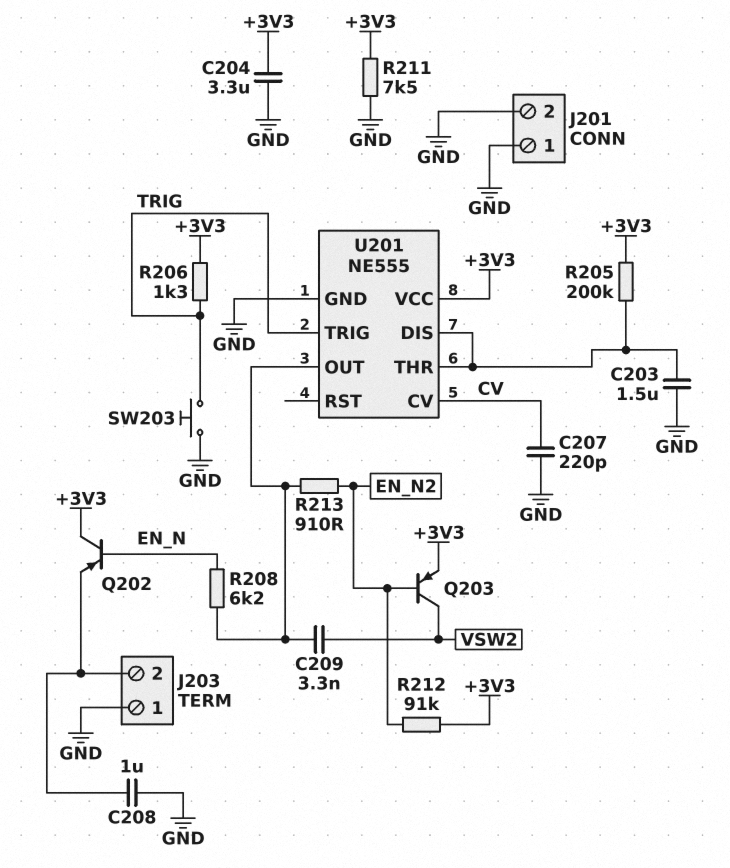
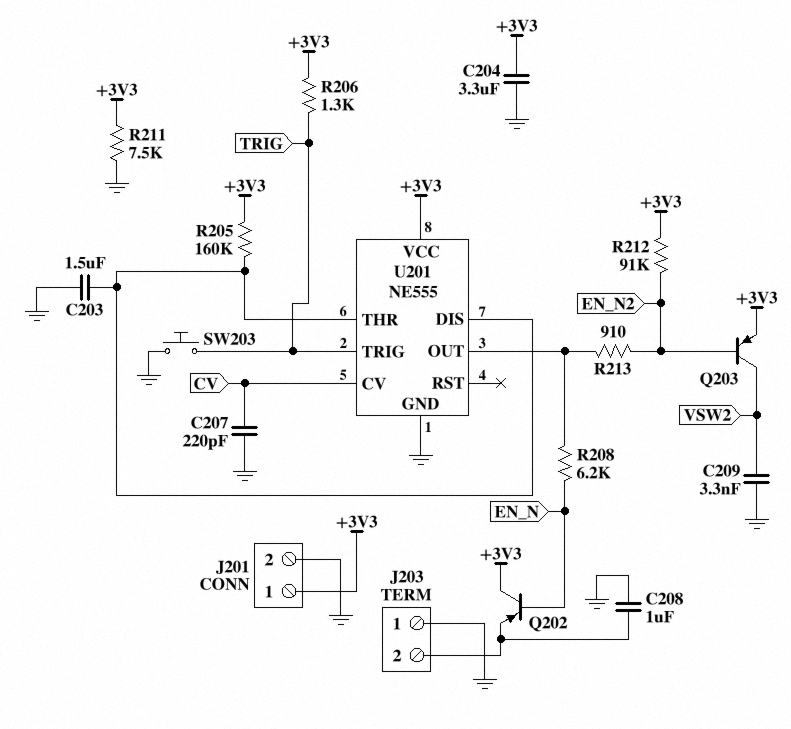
C209: 3.3nF (U201/OUT, VSW2) -> 3.3nF (GND, VSW2)
J201 pin 1: GND -> +3V3
R205: 200k (+3V3, U201/DIS) -> 160k (+3V3, U201/DIS)

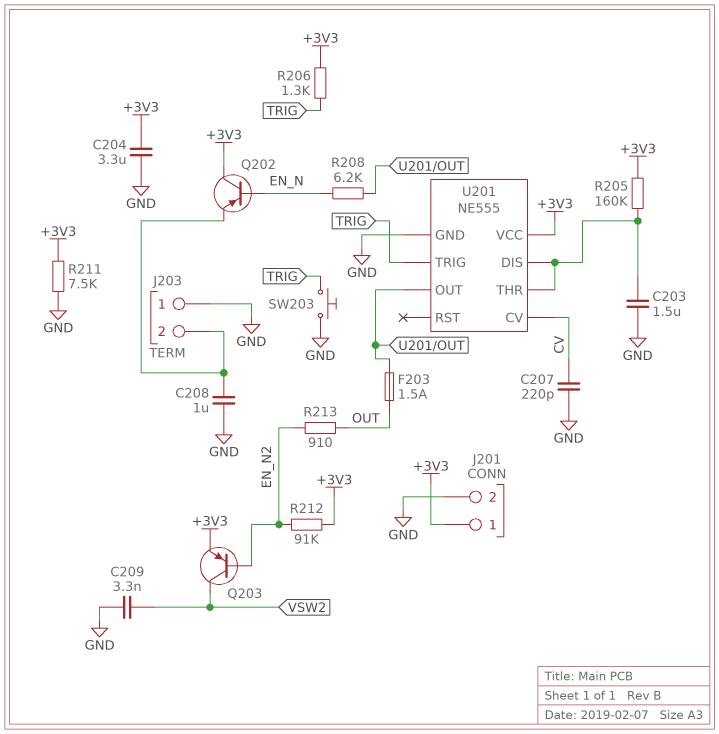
F203: none -> 1.5A (OUT, U201/OUT)
R213: 910 (EN_N2, U201/OUT) -> 910 (EN_N2, OUT)

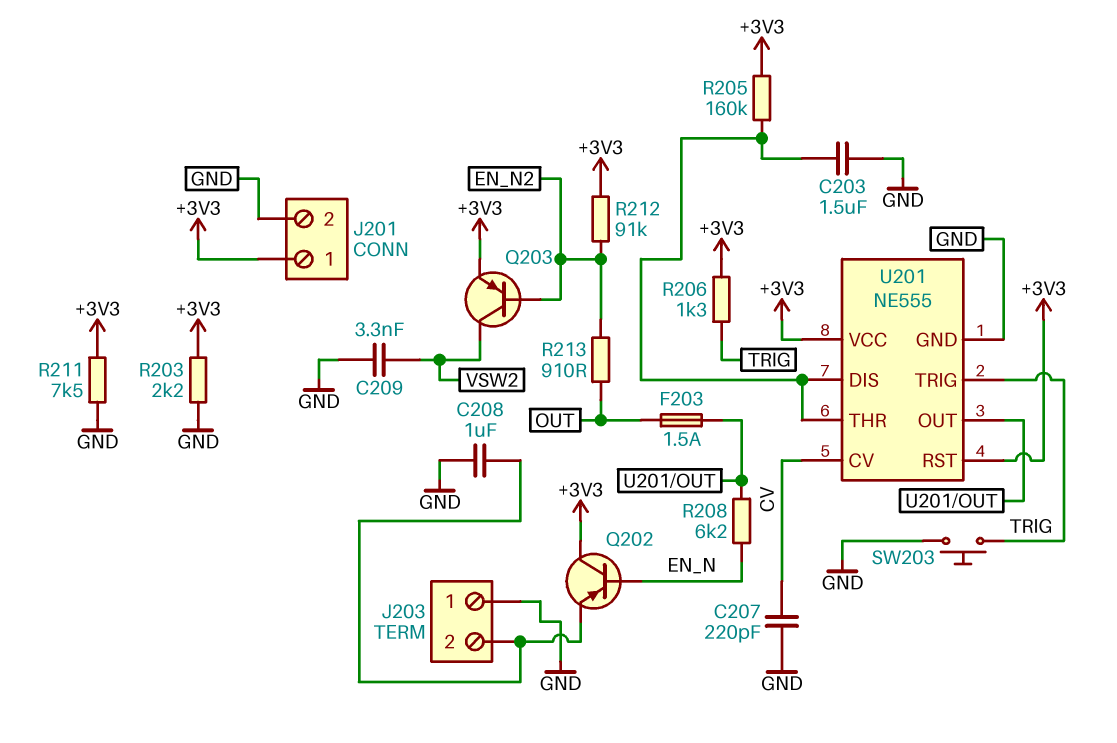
C204: 3.3uF (+3V3, GND) -> none
R203: none -> 2.2k (+3V3, GND)
U201 pin RST: none -> +3V3

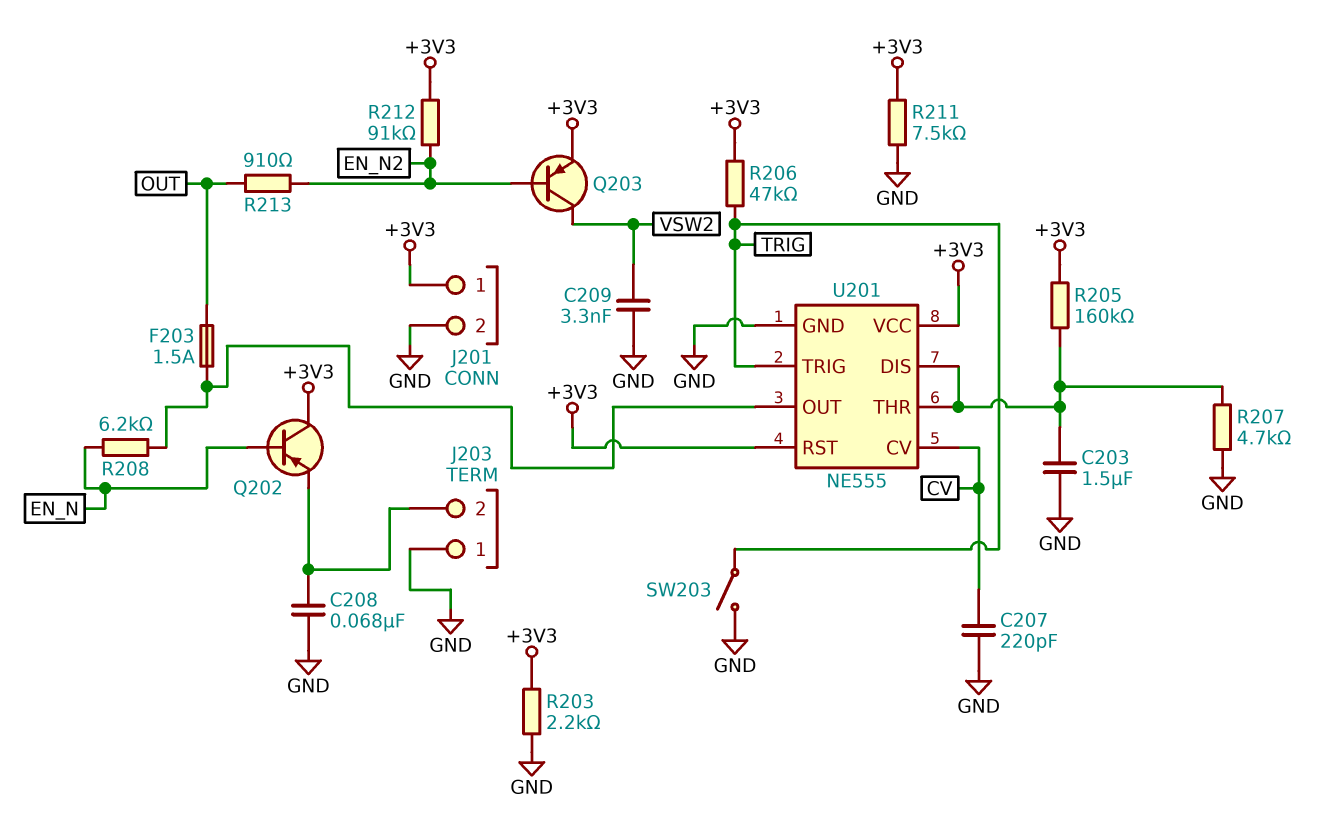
C208: 1uF (GND, J203/2) -> 68nF (GND, J203/2)
R206: 1.3k (+3V3, TRIG) -> 47k (+3V3, TRIG)
R207: none -> 4.7k (GND, U201/DIS)
SW203: button (GND, TRIG) -> switch (GND, TRIG)

